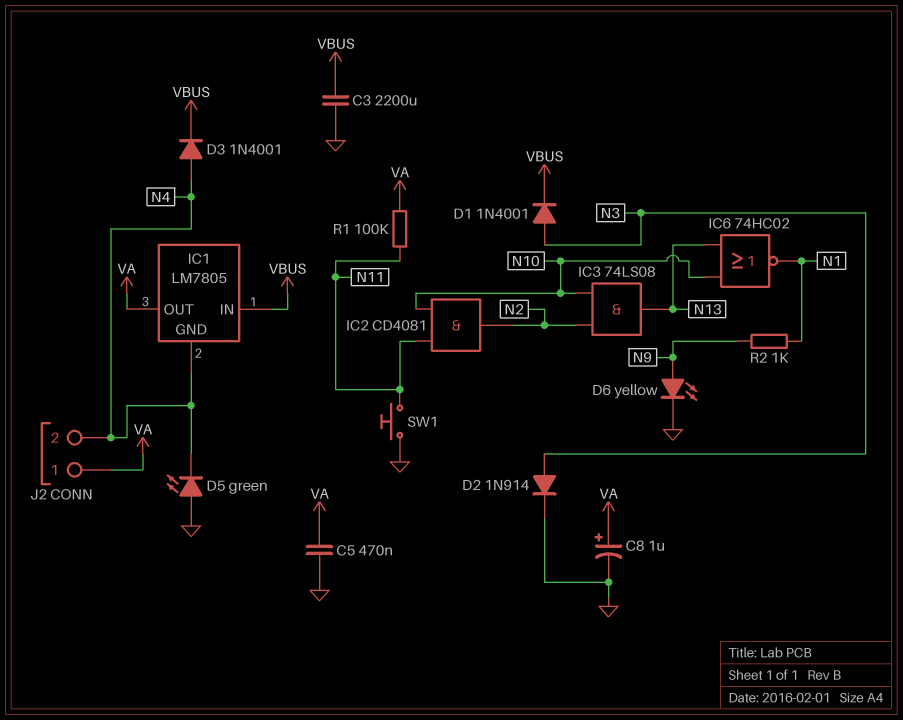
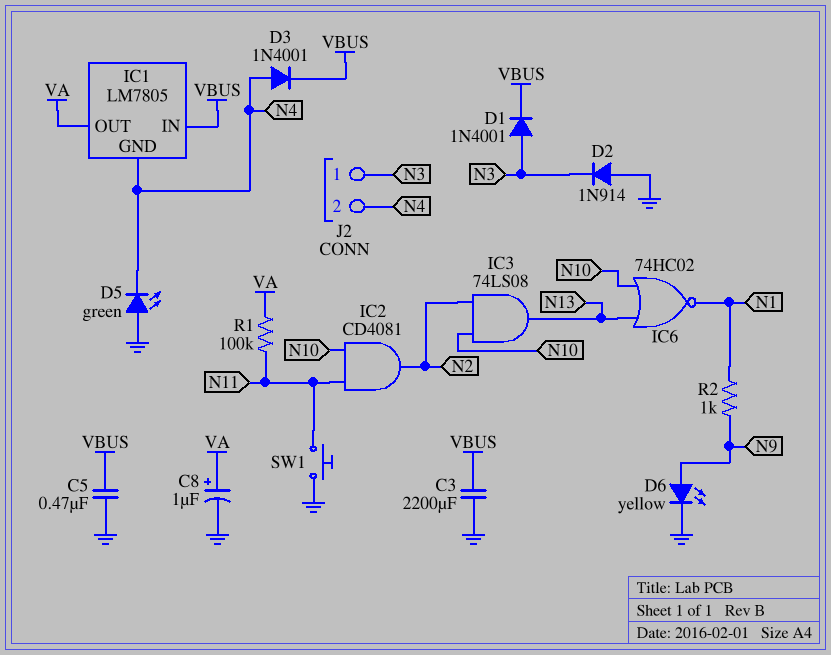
C5: 470nF (GND, VA) -> 470nF (GND, VBUS)
D2: diode 1N914 (A N3, K GND) -> diode 1N914 (A GND, K N3)
J2 pin 1: VA -> N3

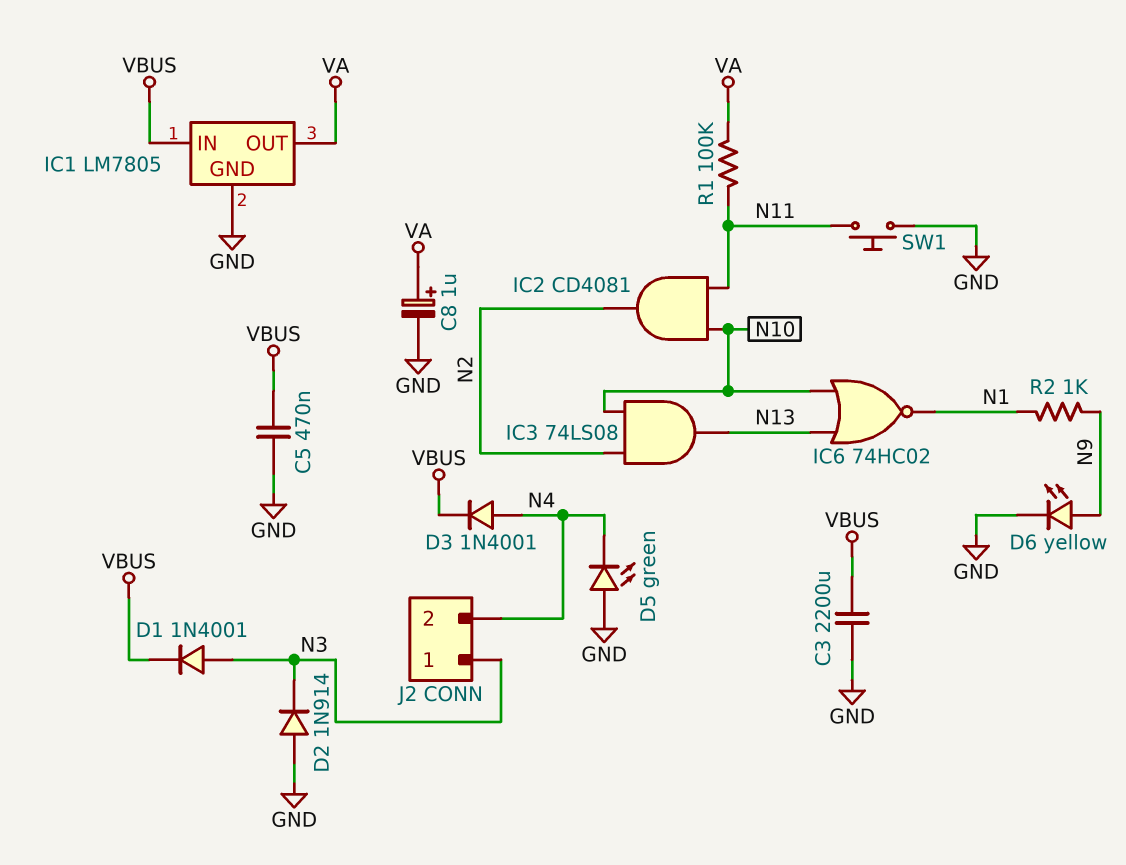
IC1 pin GND: N4 -> GND

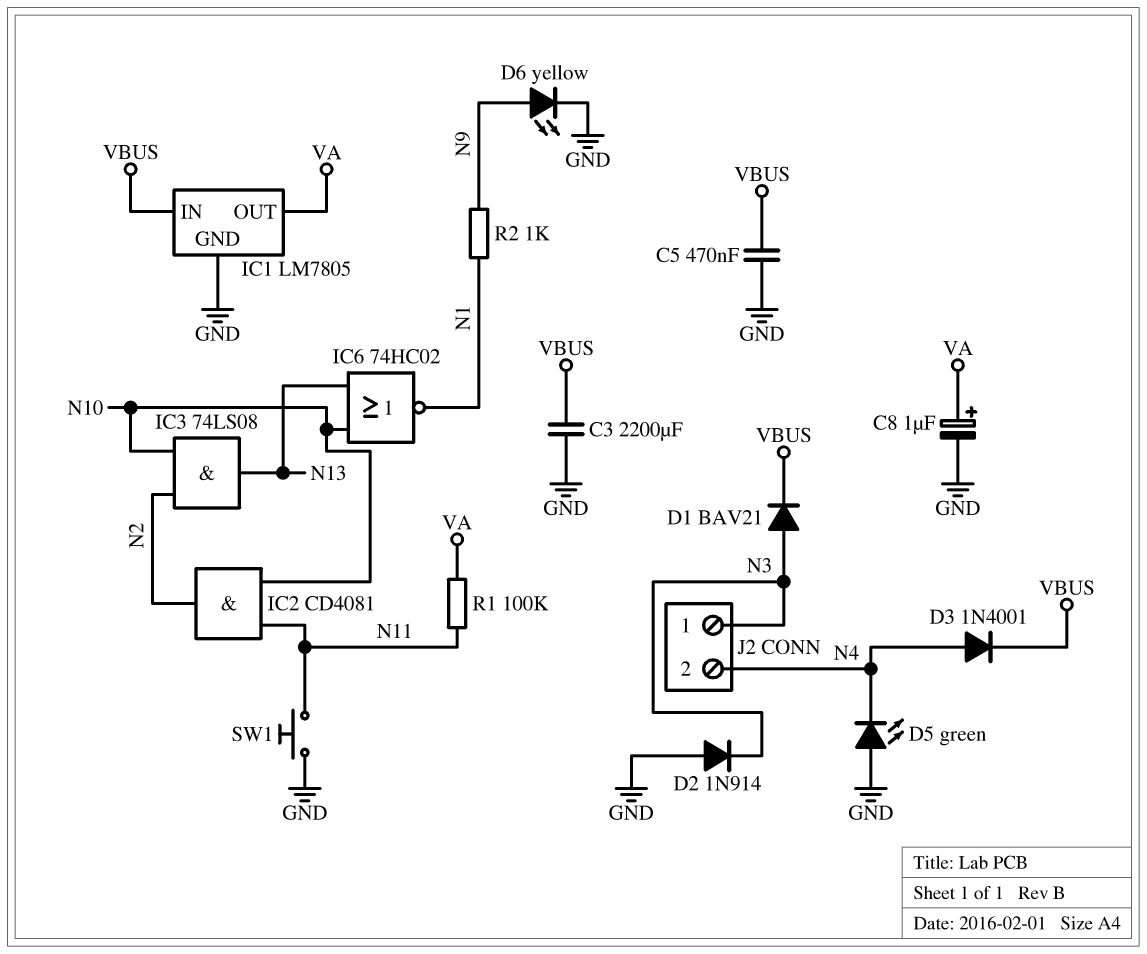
D1: diode 1N4001 (A N3, K VBUS) -> diode BAV21 (A N3, K VBUS)

